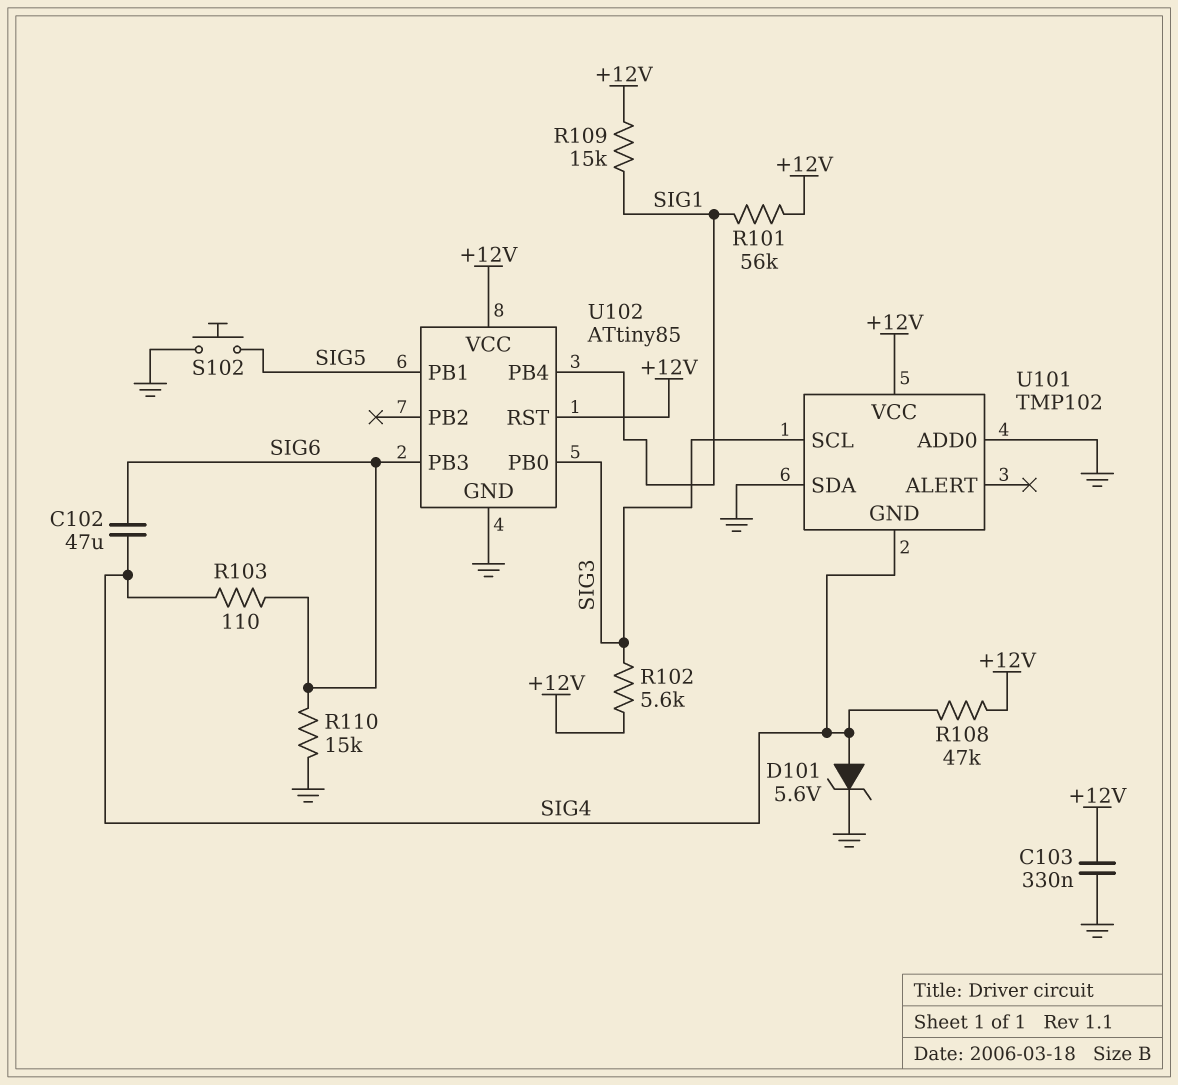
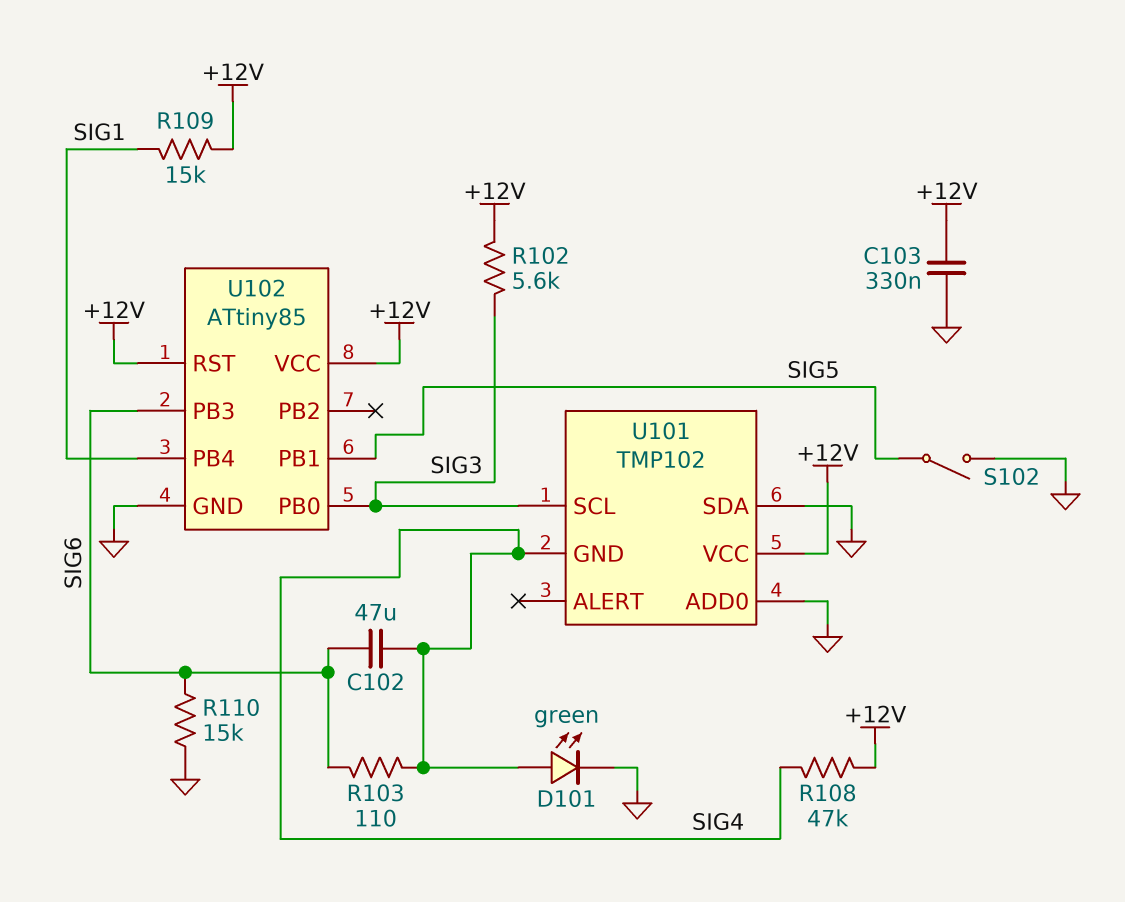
D101: zener 5.6V (A SIG4, K GND) -> LED green (A SIG4, K GND)
R101: 56k (+12V, SIG1) -> none
S102: button (GND, SIG5) -> switch (GND, SIG5)

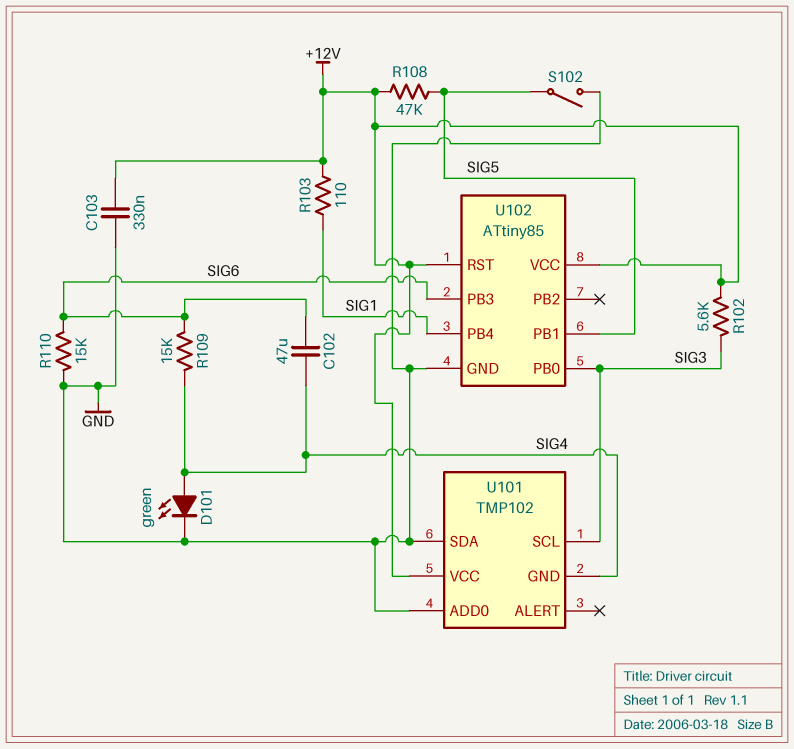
R103: 110 (SIG4, SIG6) -> 110 (+12V, SIG1)
R108: 47k (+12V, SIG4) -> 47k (+12V, SIG5)
R109: 15k (+12V, SIG1) -> 15k (SIG4, SIG6)

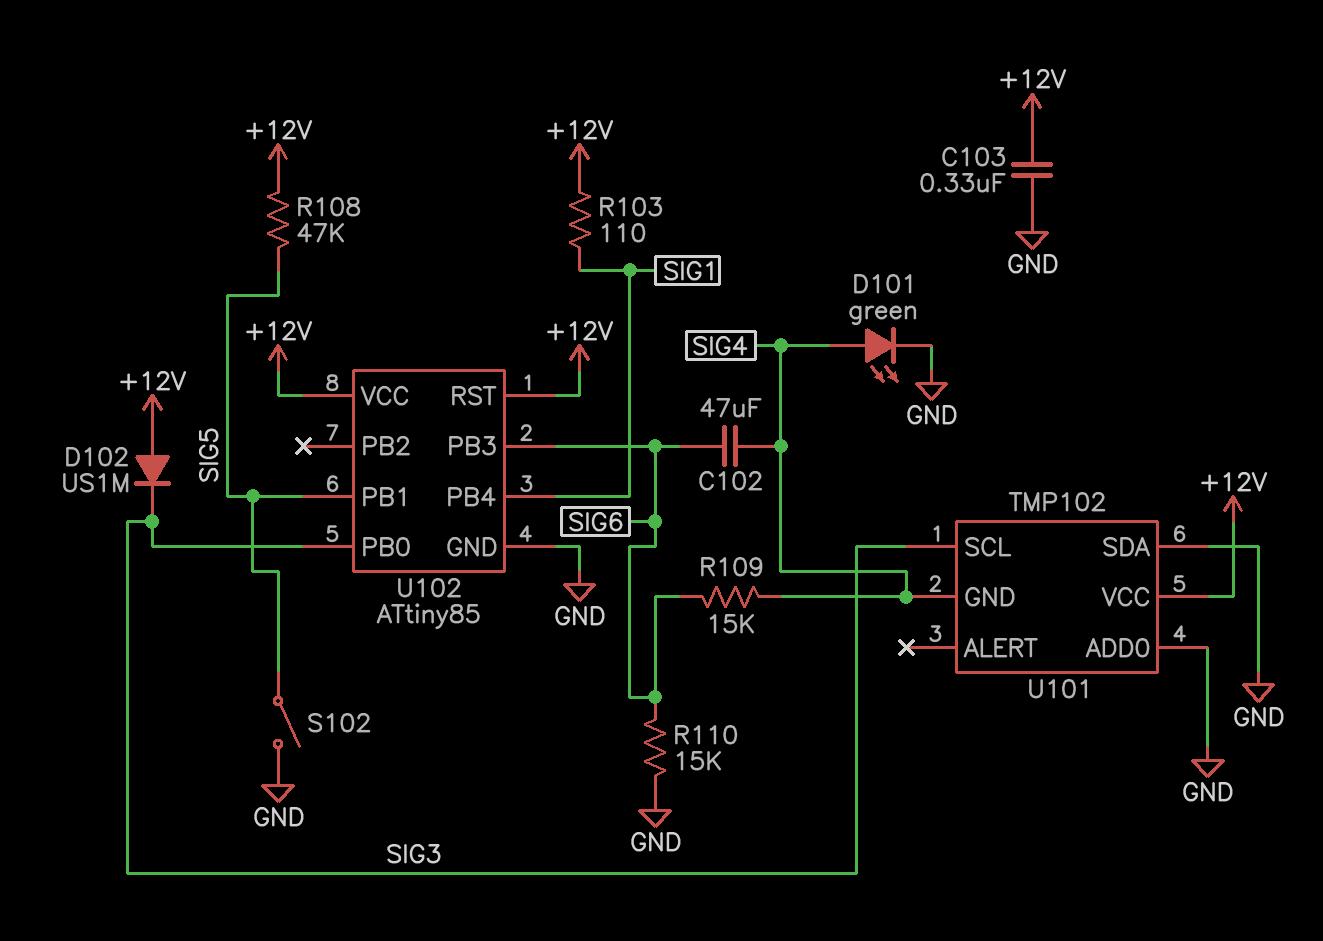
D102: none -> diode US1M (A +12V, K SIG3)
R102: 5.6k (+12V, SIG3) -> none

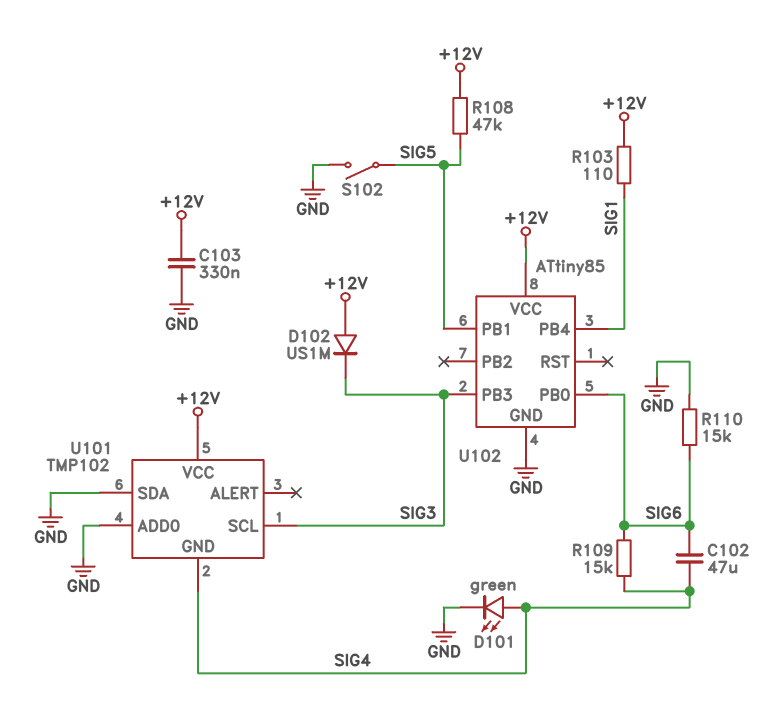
U102 pin PB0: SIG3 -> SIG6
U102 pin PB3: SIG6 -> SIG3
U102 pin RST: +12V -> none

